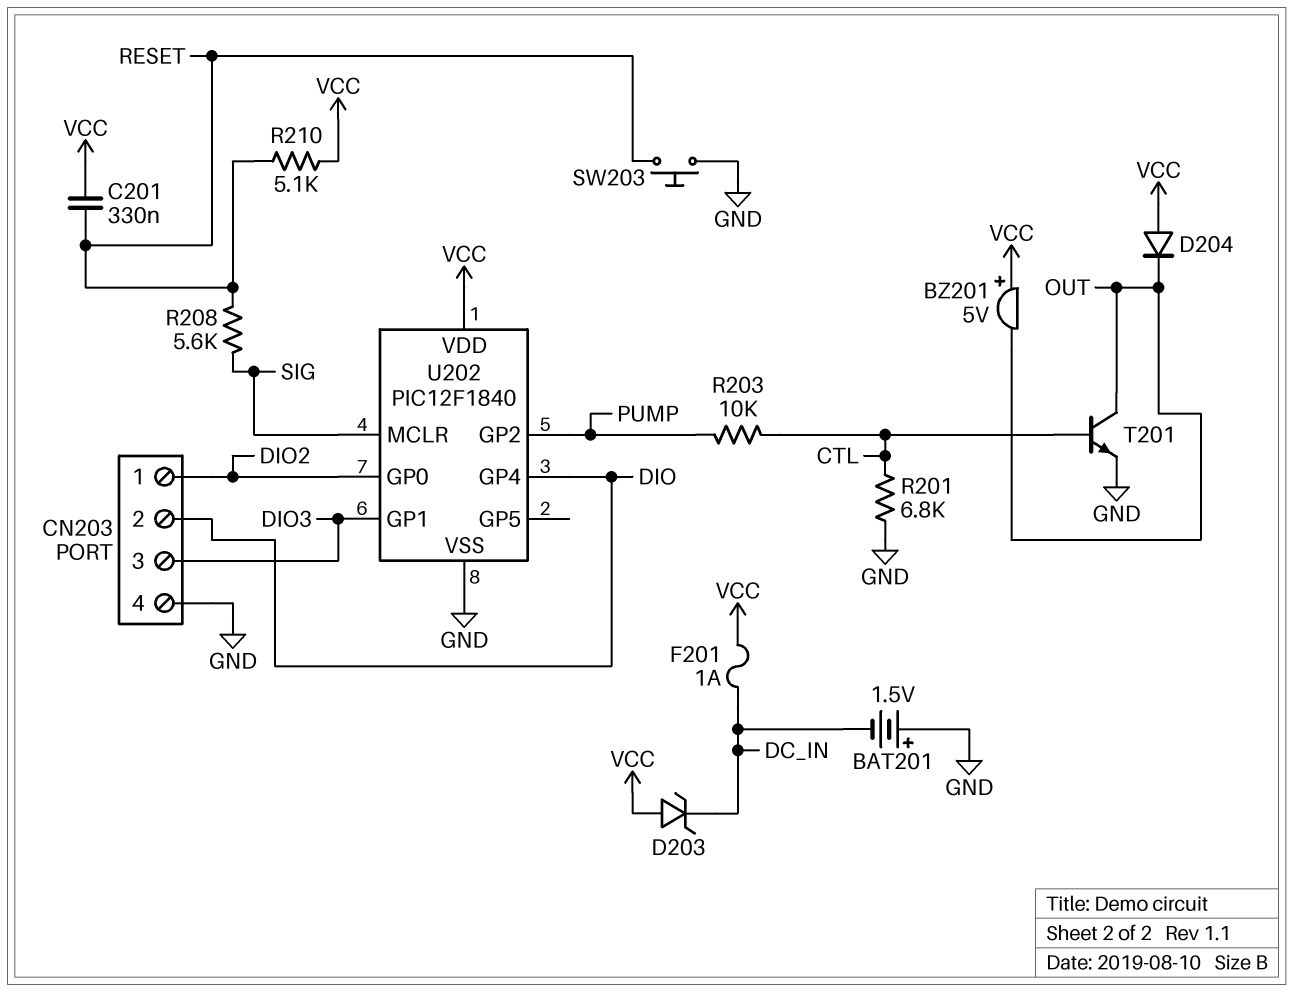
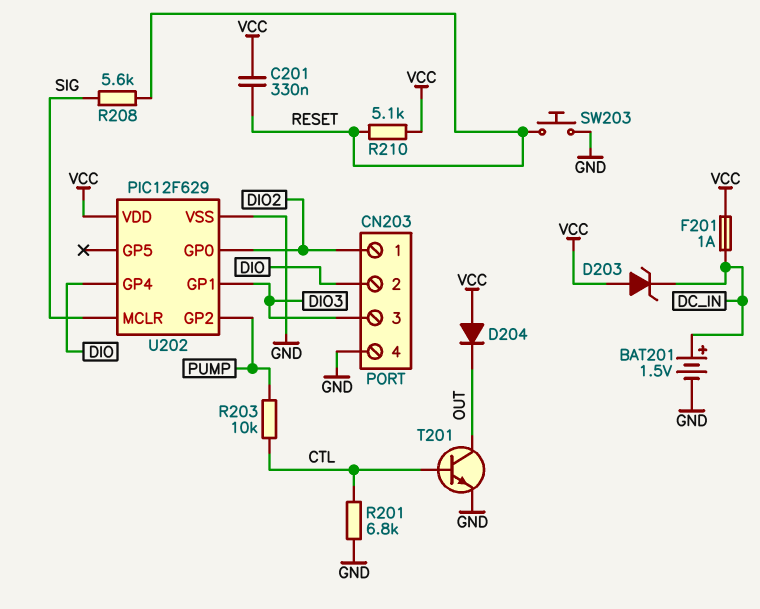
BAT201: 1.5V (plus GND, minus DC_IN) -> 1.5V (plus DC_IN, minus GND)
BZ201: buzzer 5V (plus VCC, minus OUT) -> none
U202: PIC12F1840 -> PIC12F629

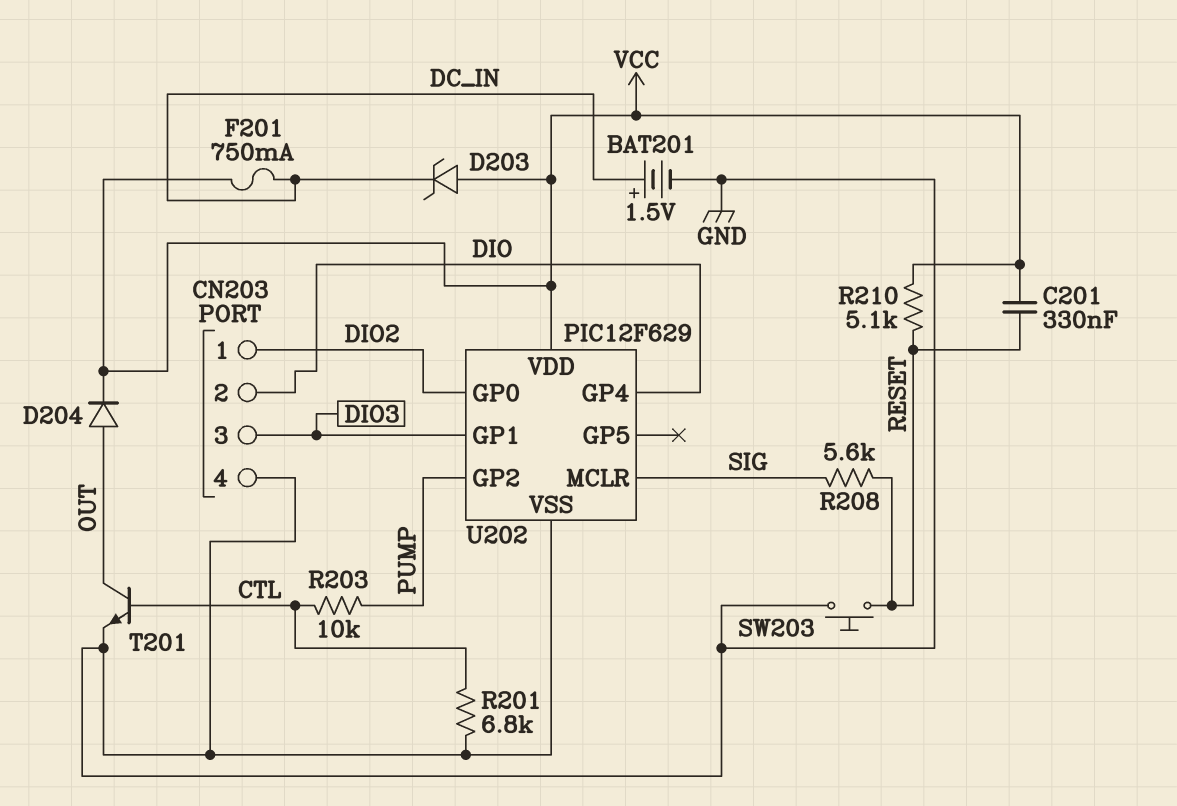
D204: diode (A VCC, K OUT) -> diode (A OUT, K VCC)
F201: 1A (DC_IN, VCC) -> 750mA (DC_IN, VCC)

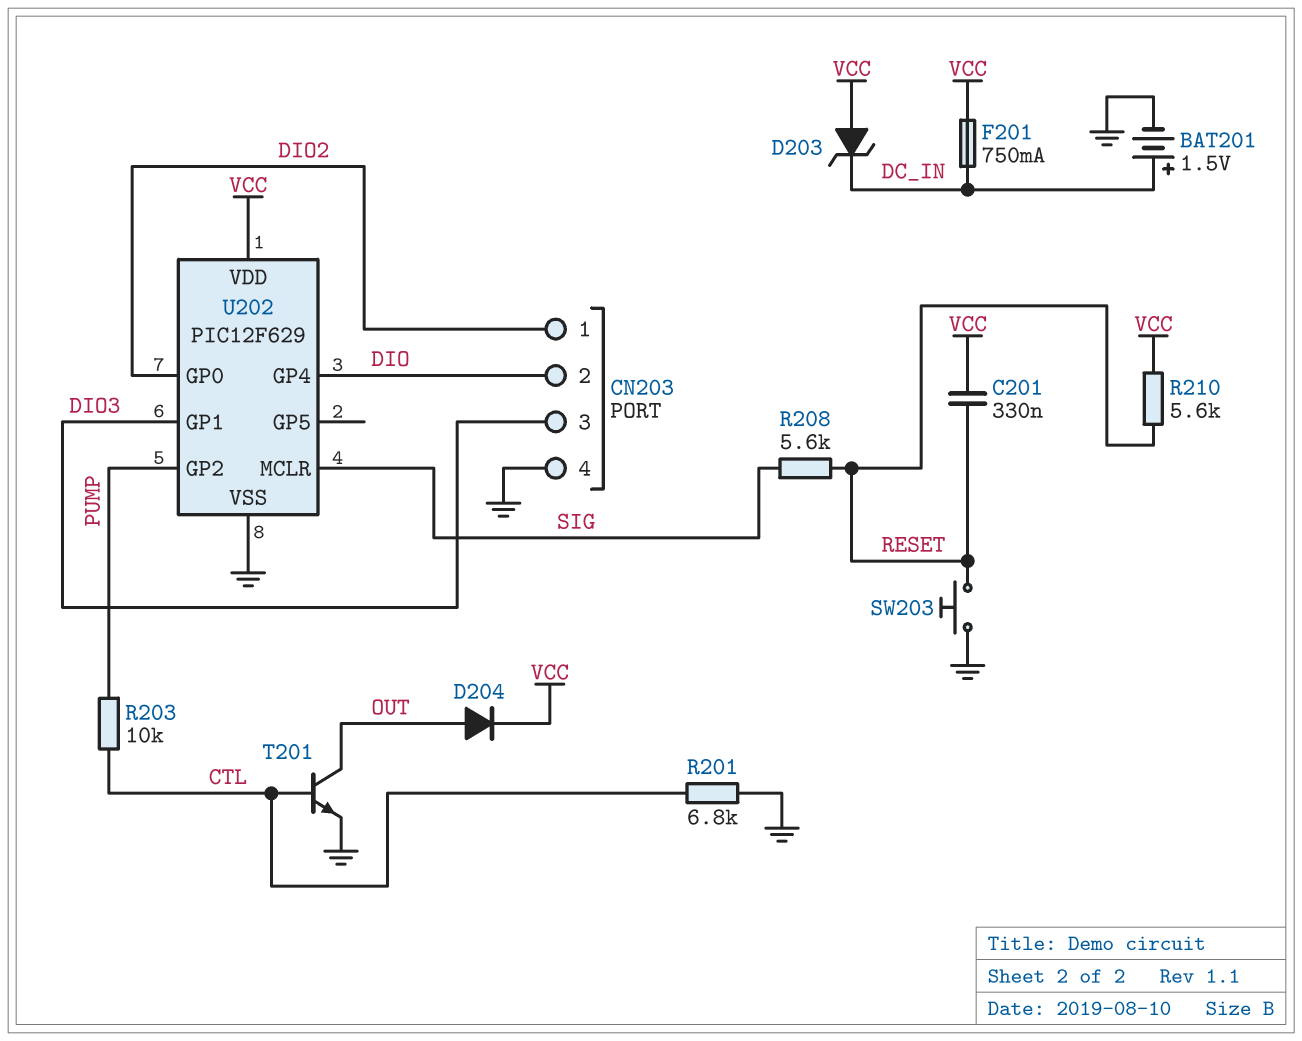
R210: 5.1k (RESET, VCC) -> 5.6k (RESET, VCC)

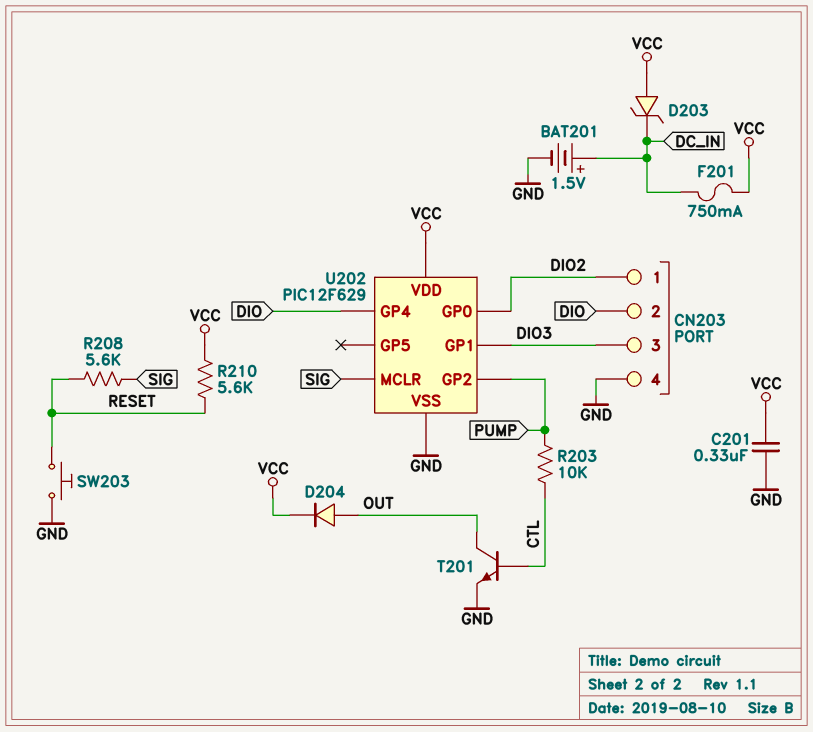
C201: 330nF (RESET, VCC) -> 330nF (GND, VCC)
R201: 6.8k (CTL, GND) -> none

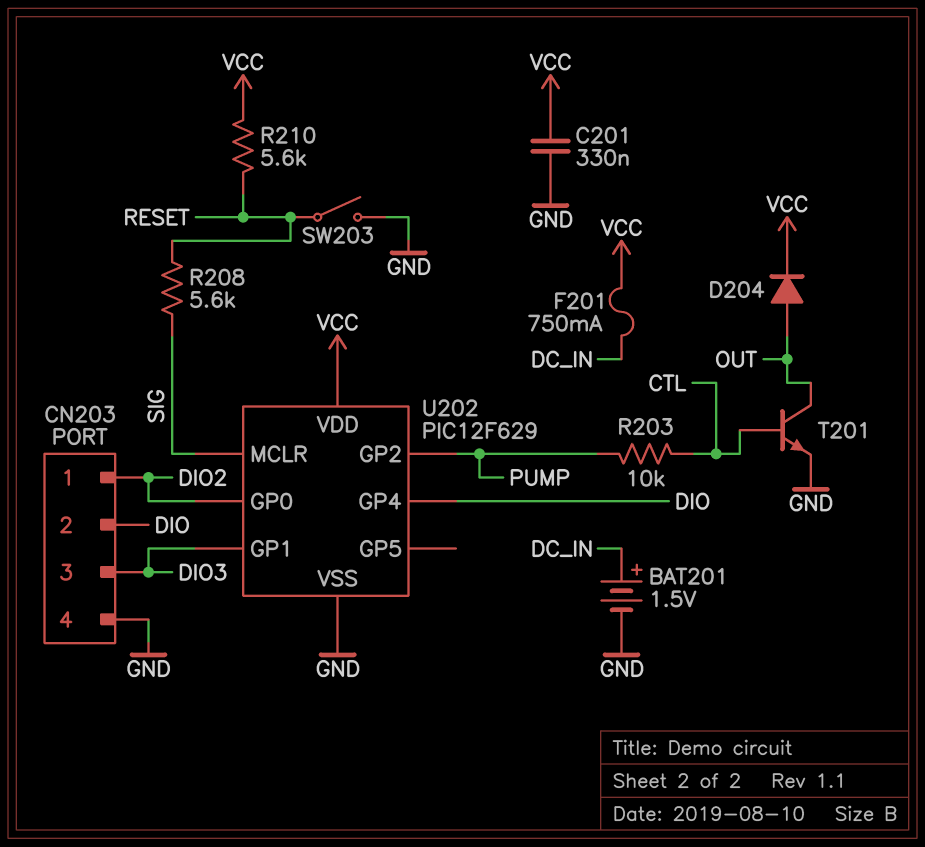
D203: zener (A VCC, K DC_IN) -> none
SW203: button (GND, RESET) -> switch (GND, RESET)

